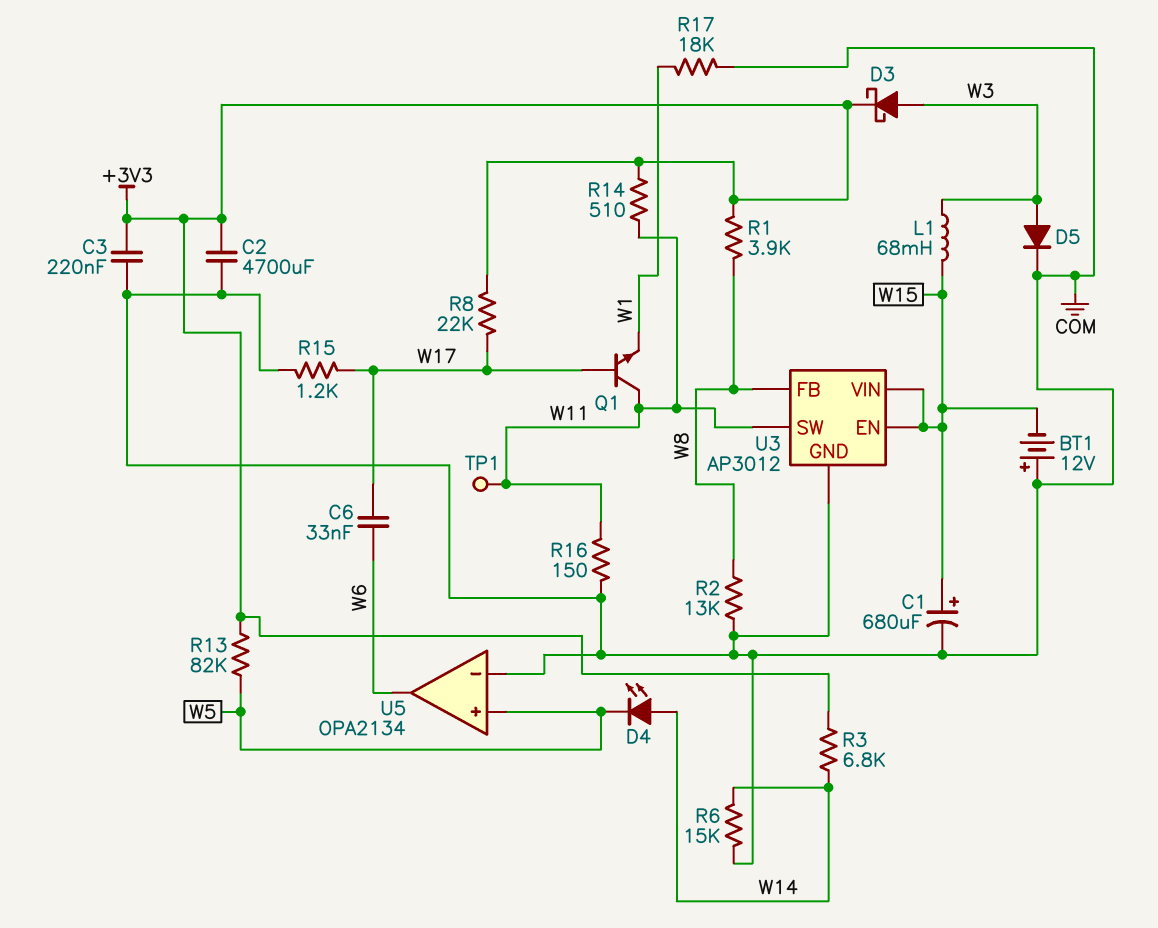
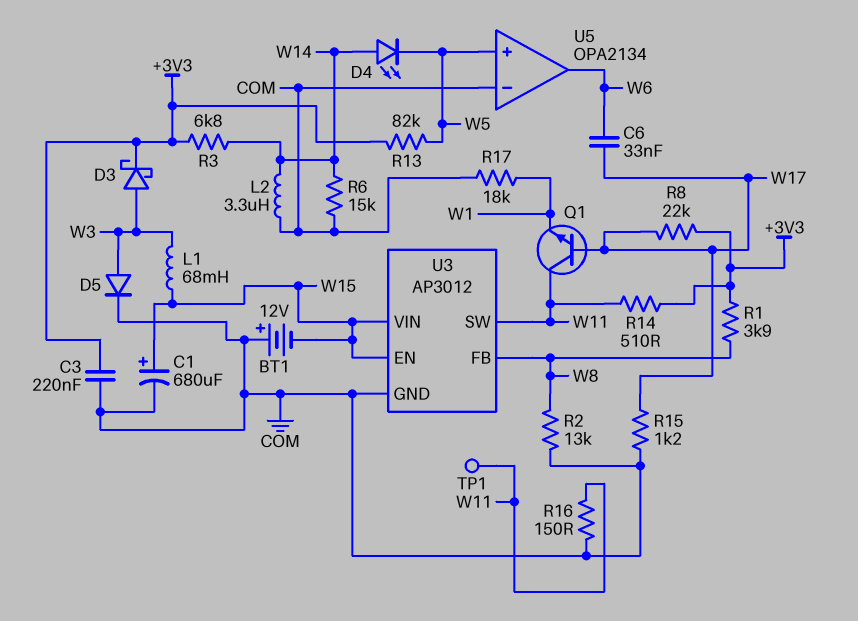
C2: 4700uF (+3V3, COM) -> none
L2: none -> 3.3uH (COM, W14)

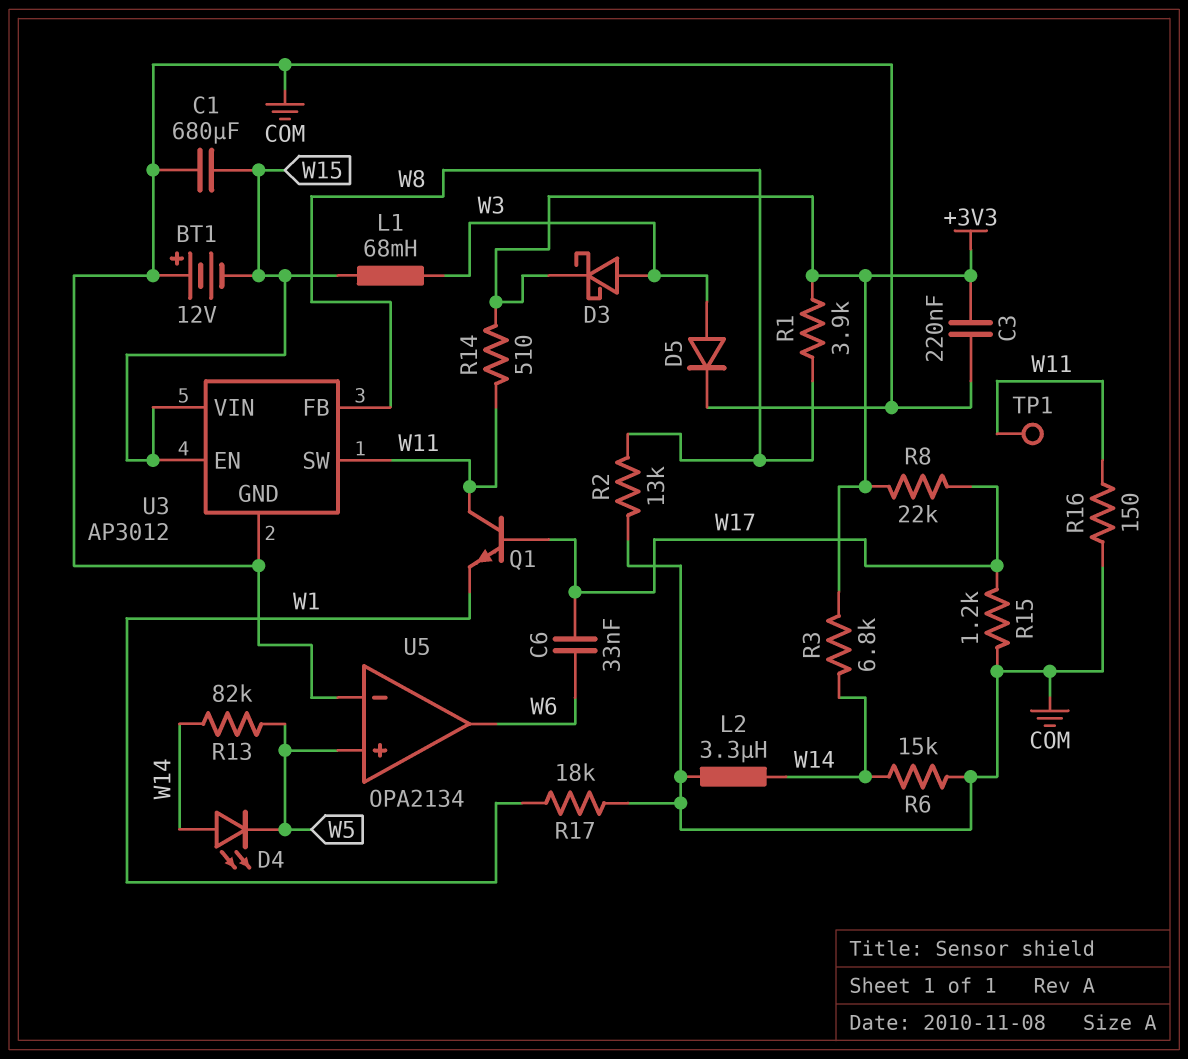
C1: 680uF (plus W15, minus COM) -> 680uF (COM, W15)
R13: 82k (+3V3, W5) -> 82k (W5, W14)

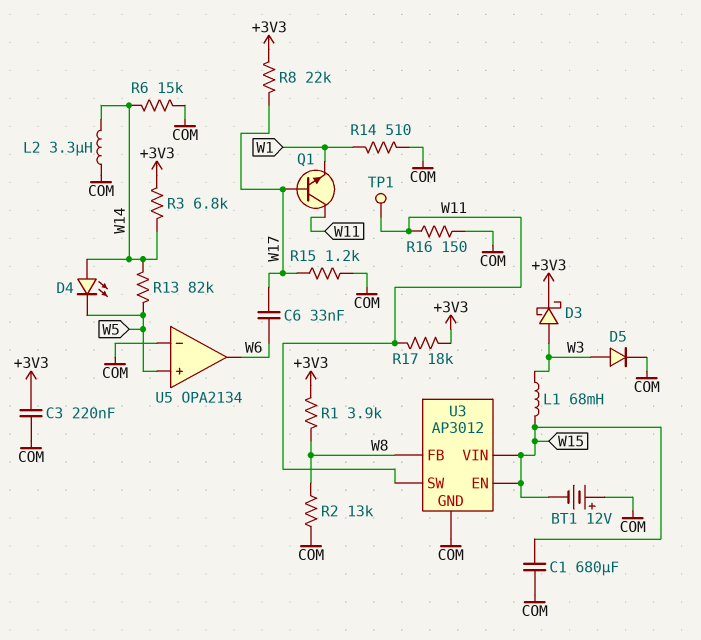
R14: 510 (+3V3, W11) -> 510 (COM, W1)
R17: 18k (COM, W1) -> 18k (+3V3, W11)

